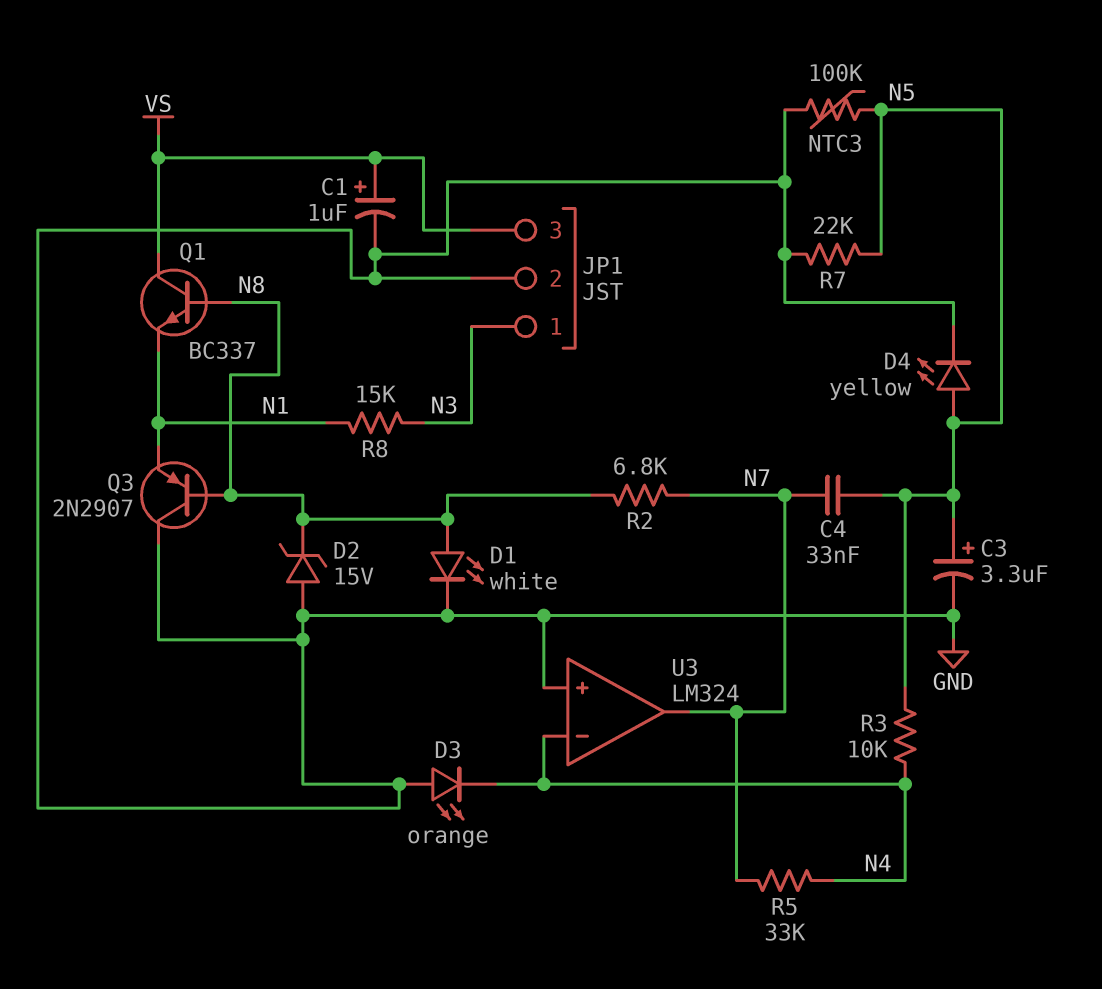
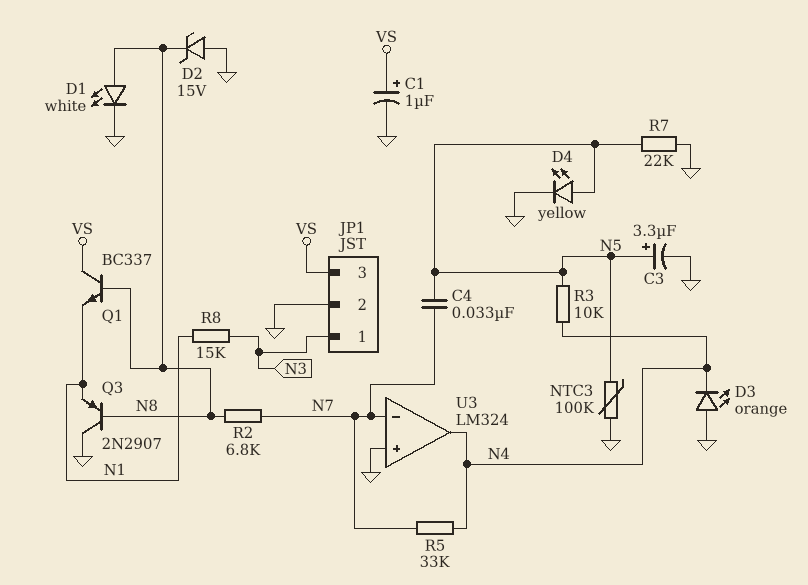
U3 pin in-: N4 -> N7
U3 pin out: N7 -> N4

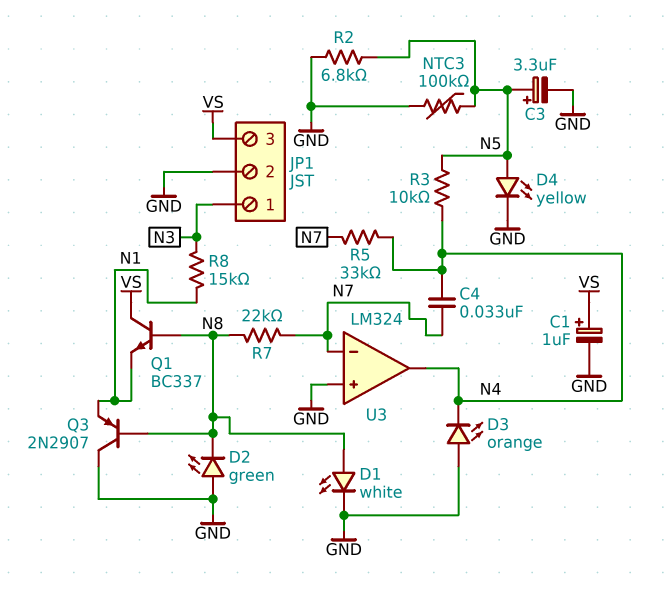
C4: 33nF (N5, N7) -> 33nF (N4, N7)
D2: zener 15V (A GND, K N8) -> LED green (A GND, K N8)
R2: 6.8k (N7, N8) -> 6.8k (GND, N5)
R7: 22k (GND, N5) -> 22k (N7, N8)

